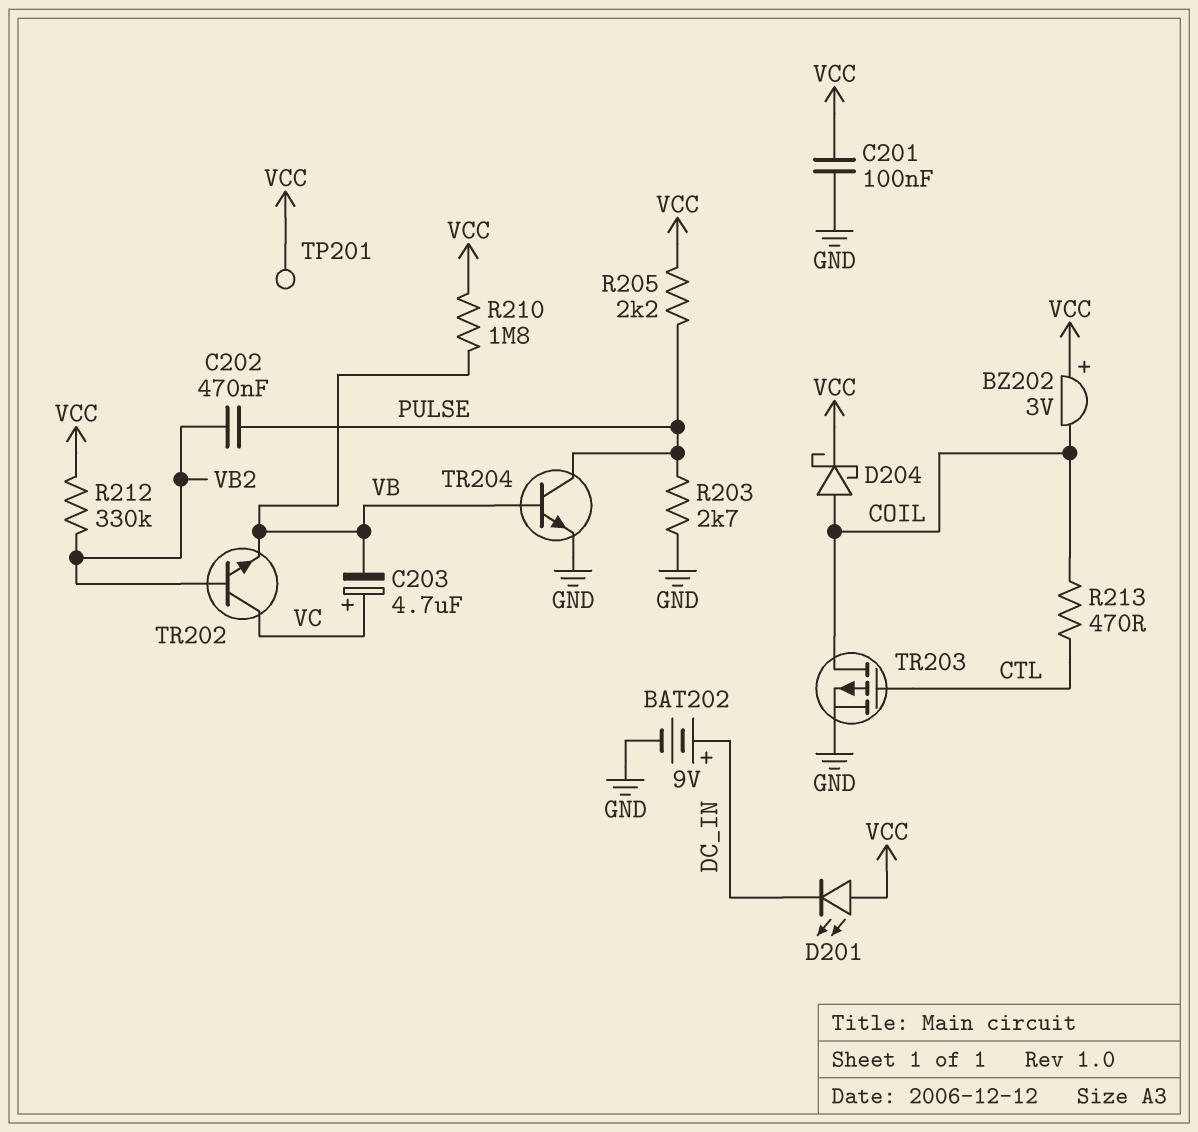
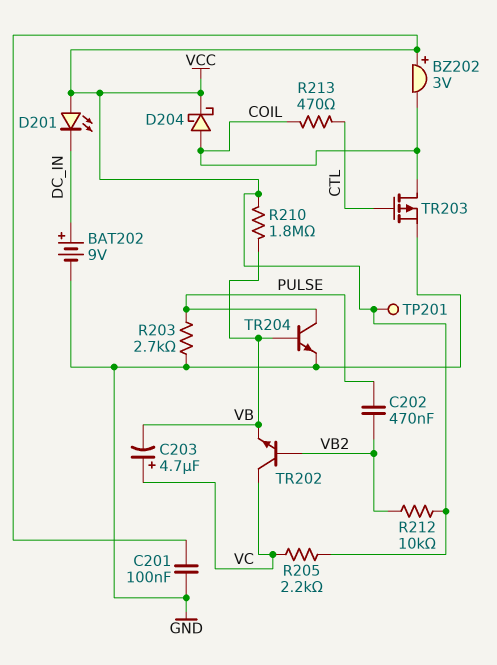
R205: 2.2k (PULSE, VCC) -> 2.2k (VC, VCC)
R212: 330k (VB2, VCC) -> 10k (VB2, VCC)

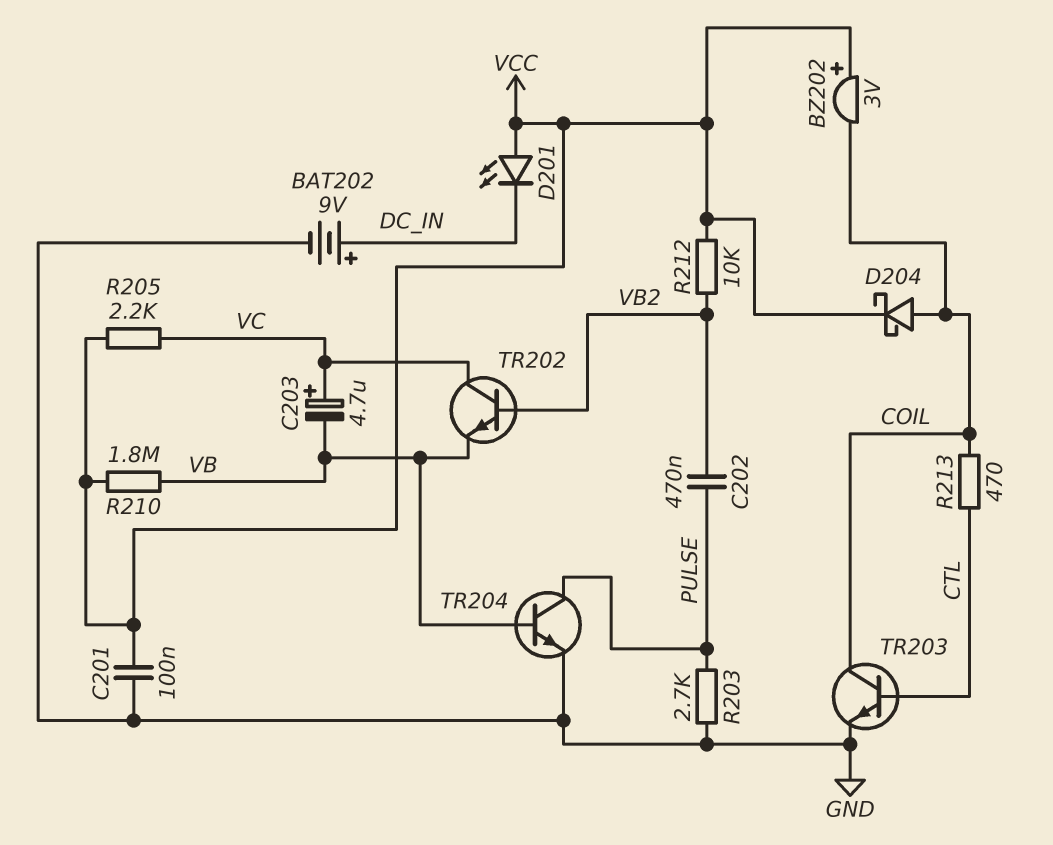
TP201: test point (VCC) -> none
TR203: PMOS (G CTL, D COIL, S GND) -> NPN (B CTL, C COIL, E GND)

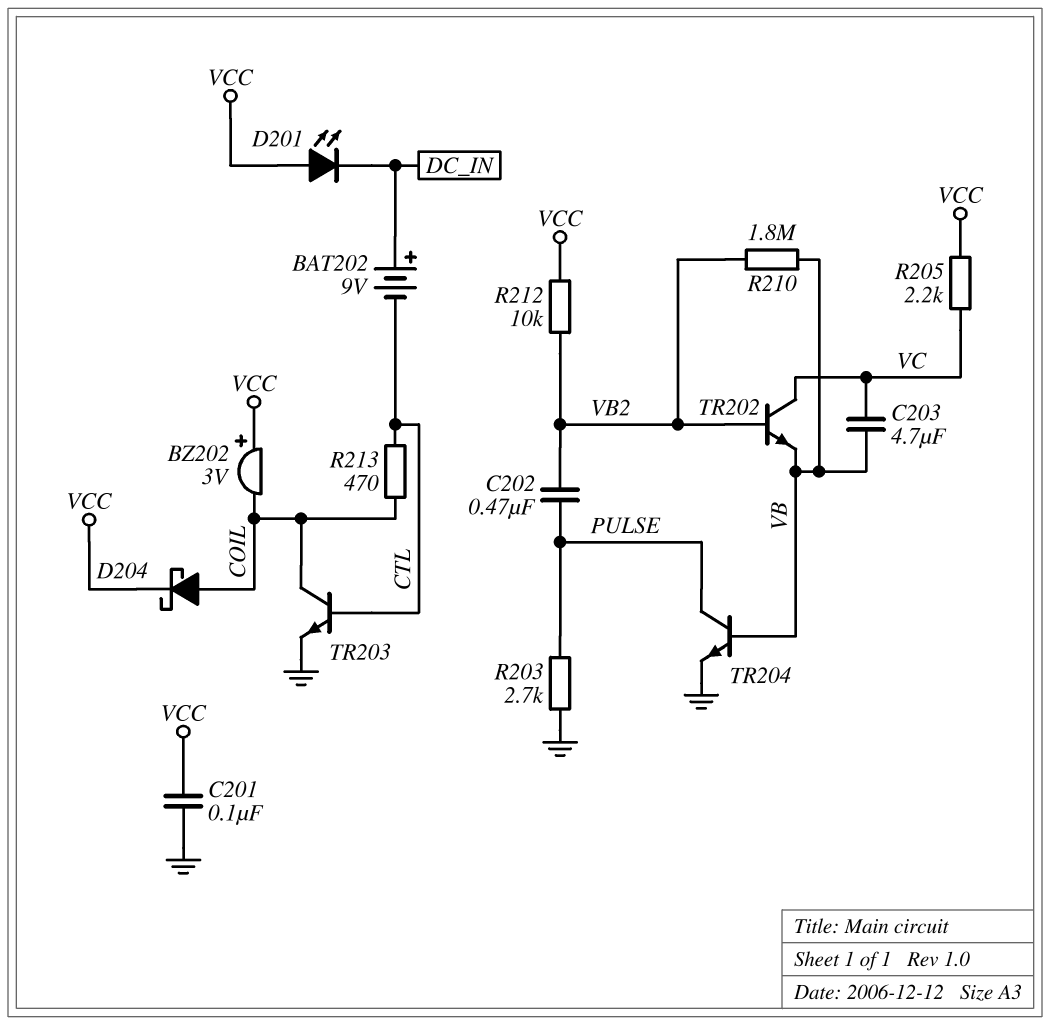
BAT202: 9V (plus DC_IN, minus GND) -> 9V (plus DC_IN, minus CTL)
C203: 4.7uF (plus VC, minus VB) -> 4.7uF (VB, VC)
R210: 1.8M (VB, VCC) -> 1.8M (VB, VB2)

